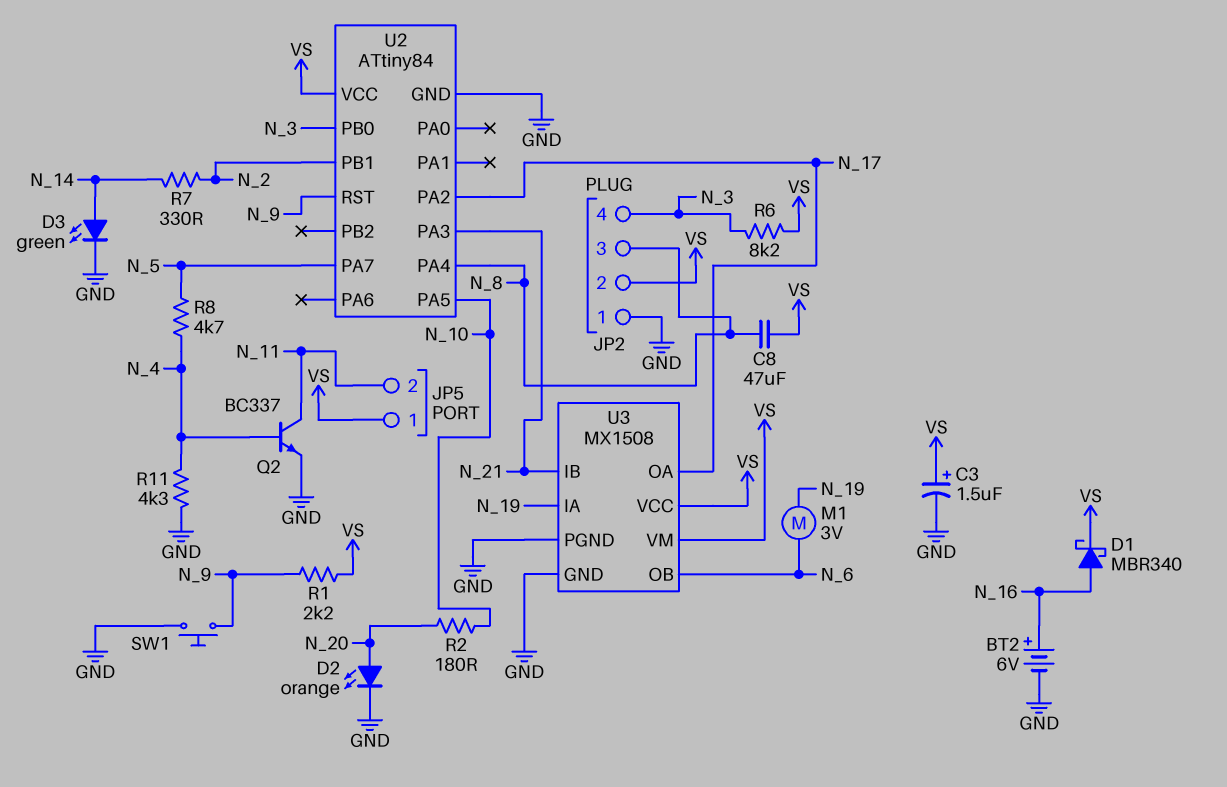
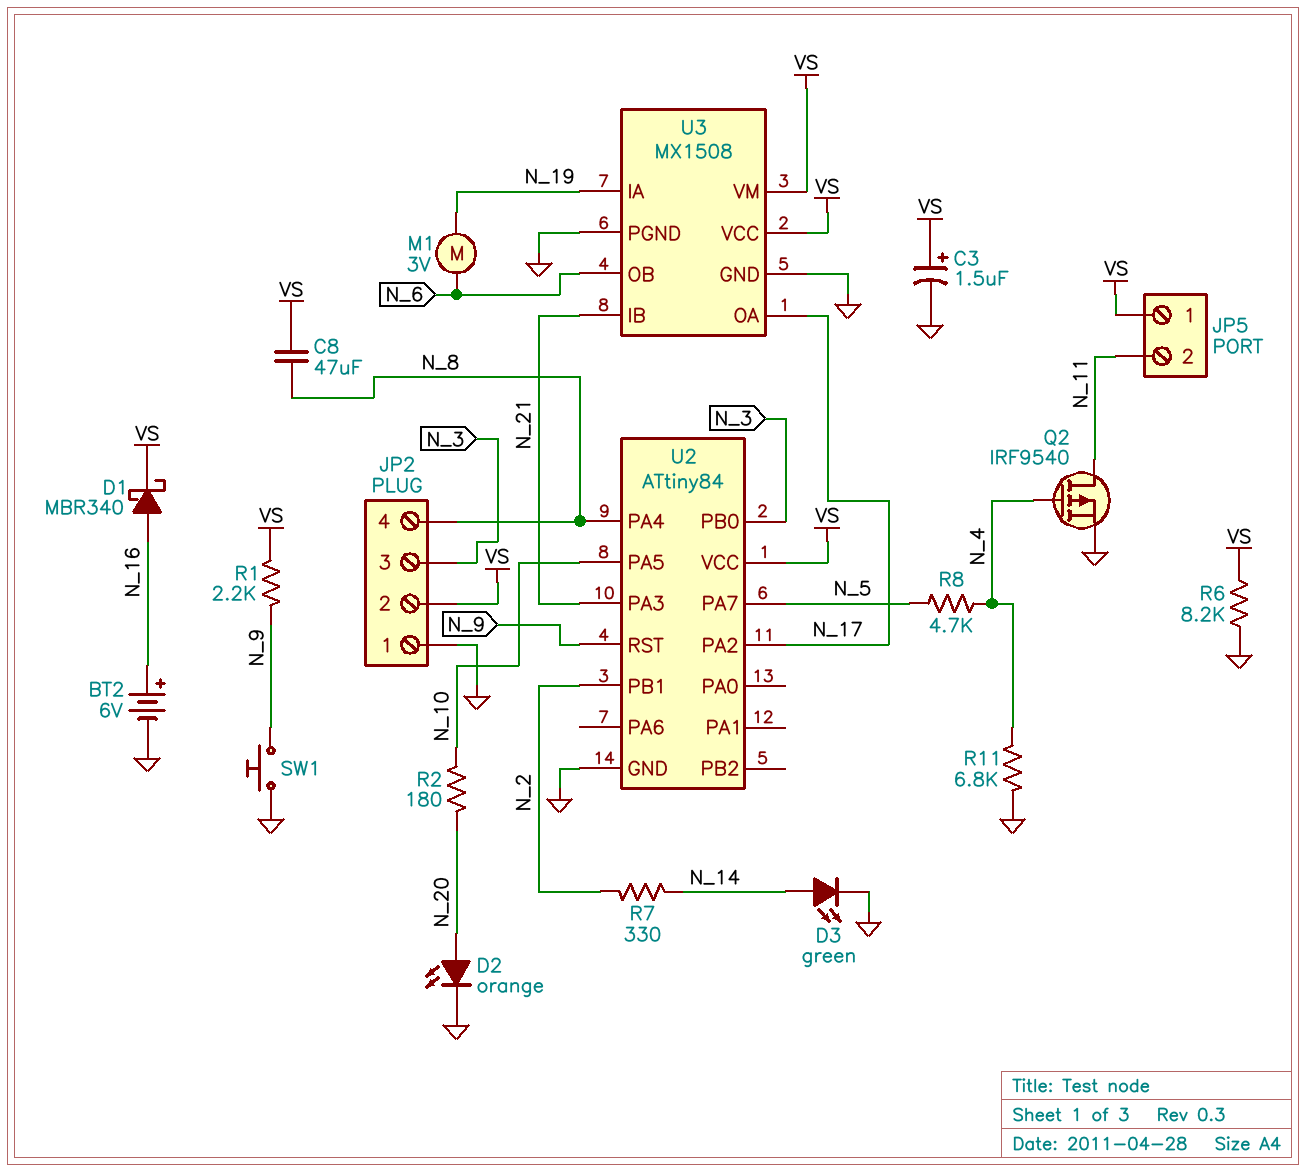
JP2 pin 3: N_8 -> N_3
JP2 pin 4: N_3 -> N_8
Q2: NPN BC337 (B N_4, C N_11, E GND) -> PMOS IRF9540 (G N_4, D N_11, S GND)
R6: 8.2k (N_3, VS) -> 8.2k (GND, VS)
R11: 4.3k (GND, N_4) -> 6.8k (GND, N_4)

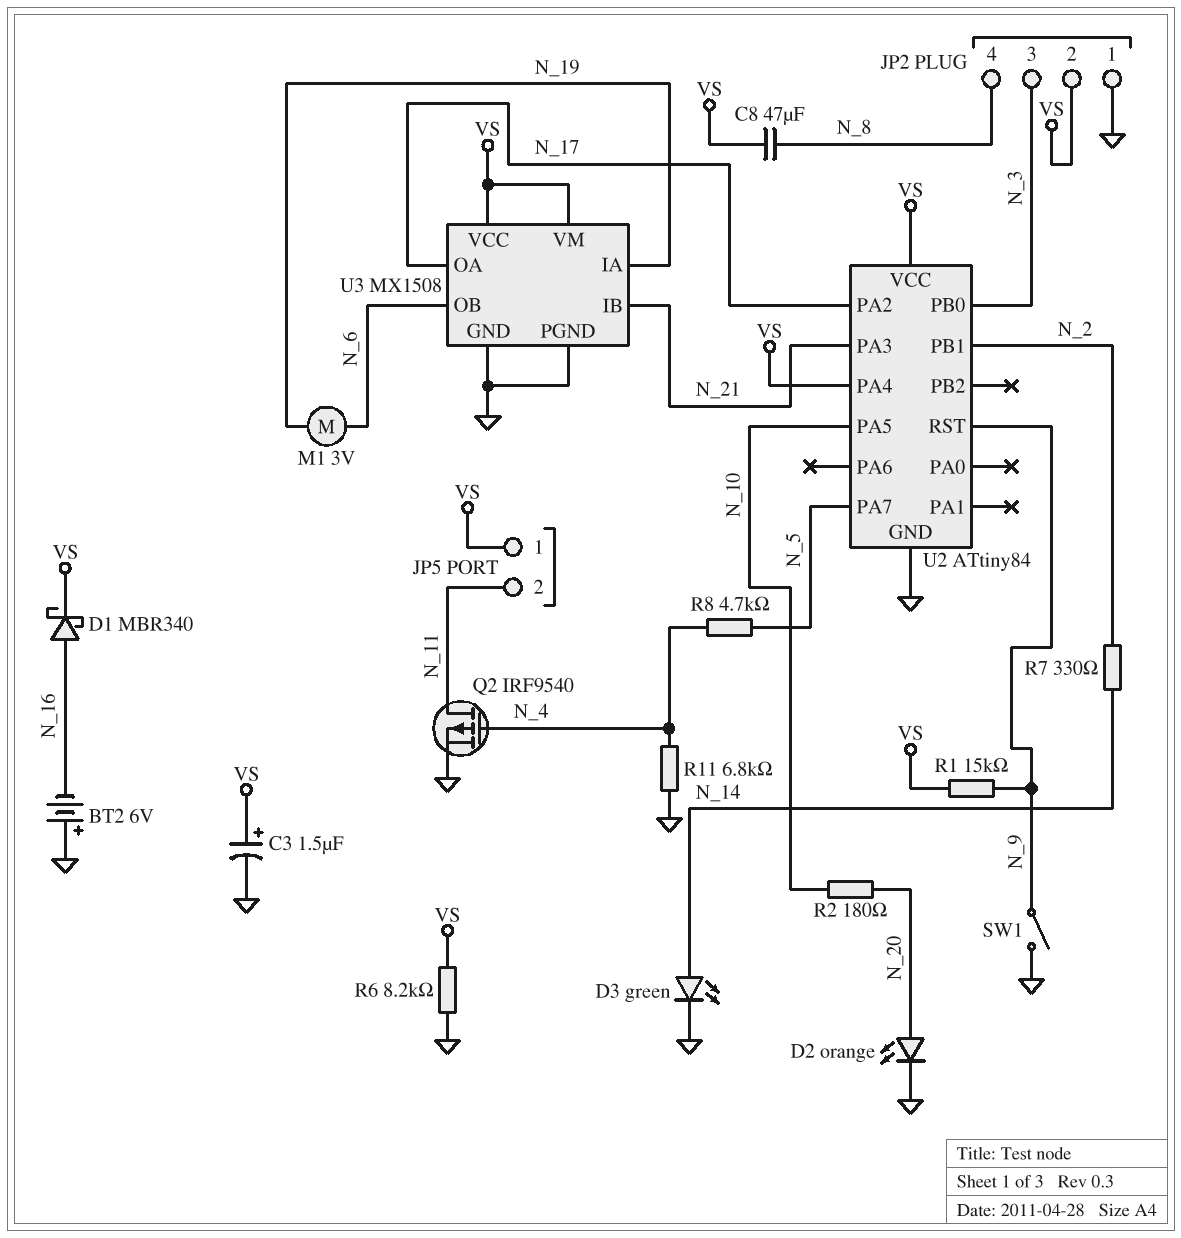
BT2: 6V (plus N_16, minus GND) -> 6V (plus GND, minus N_16)
R1: 2.2k (N_9, VS) -> 15k (N_9, VS)
SW1: button (GND, N_9) -> switch (GND, N_9)
U2 pin PA4: N_8 -> VS

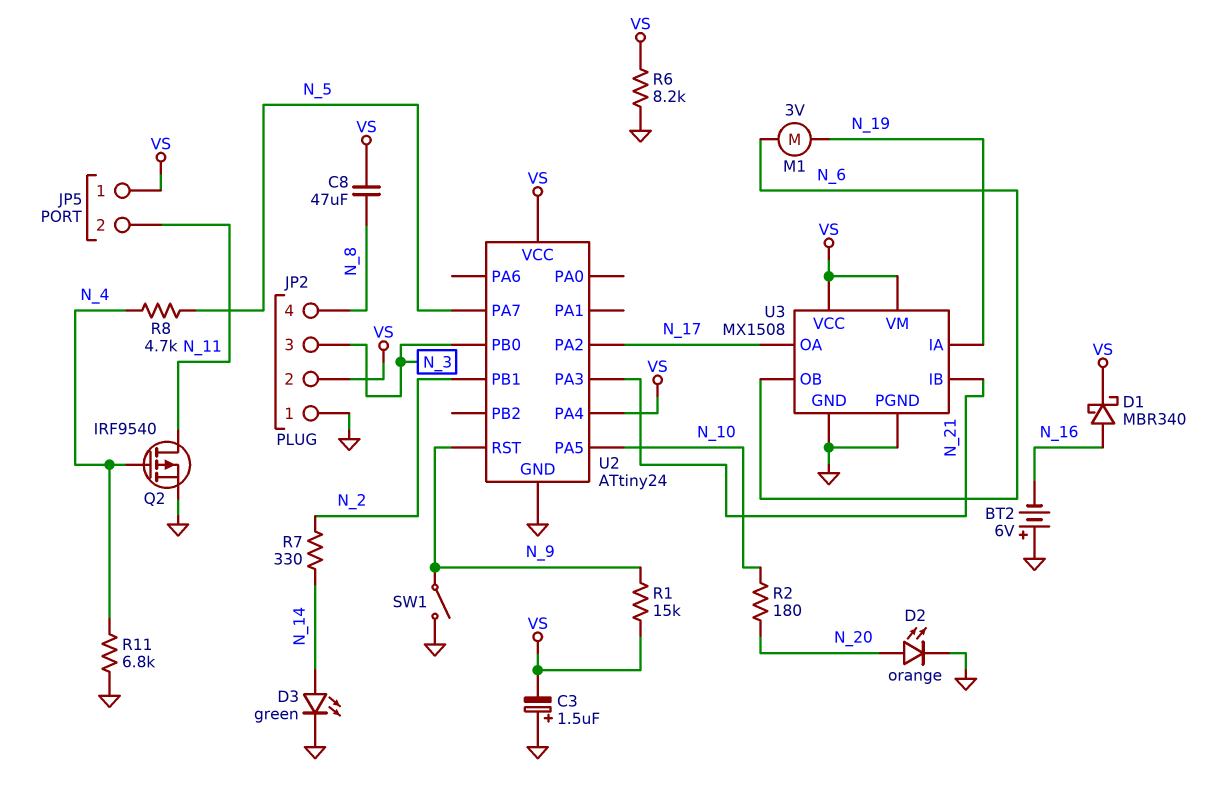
C3: 1.5uF (plus VS, minus GND) -> 1.5uF (plus GND, minus VS)
U2: ATtiny84 -> ATtiny24

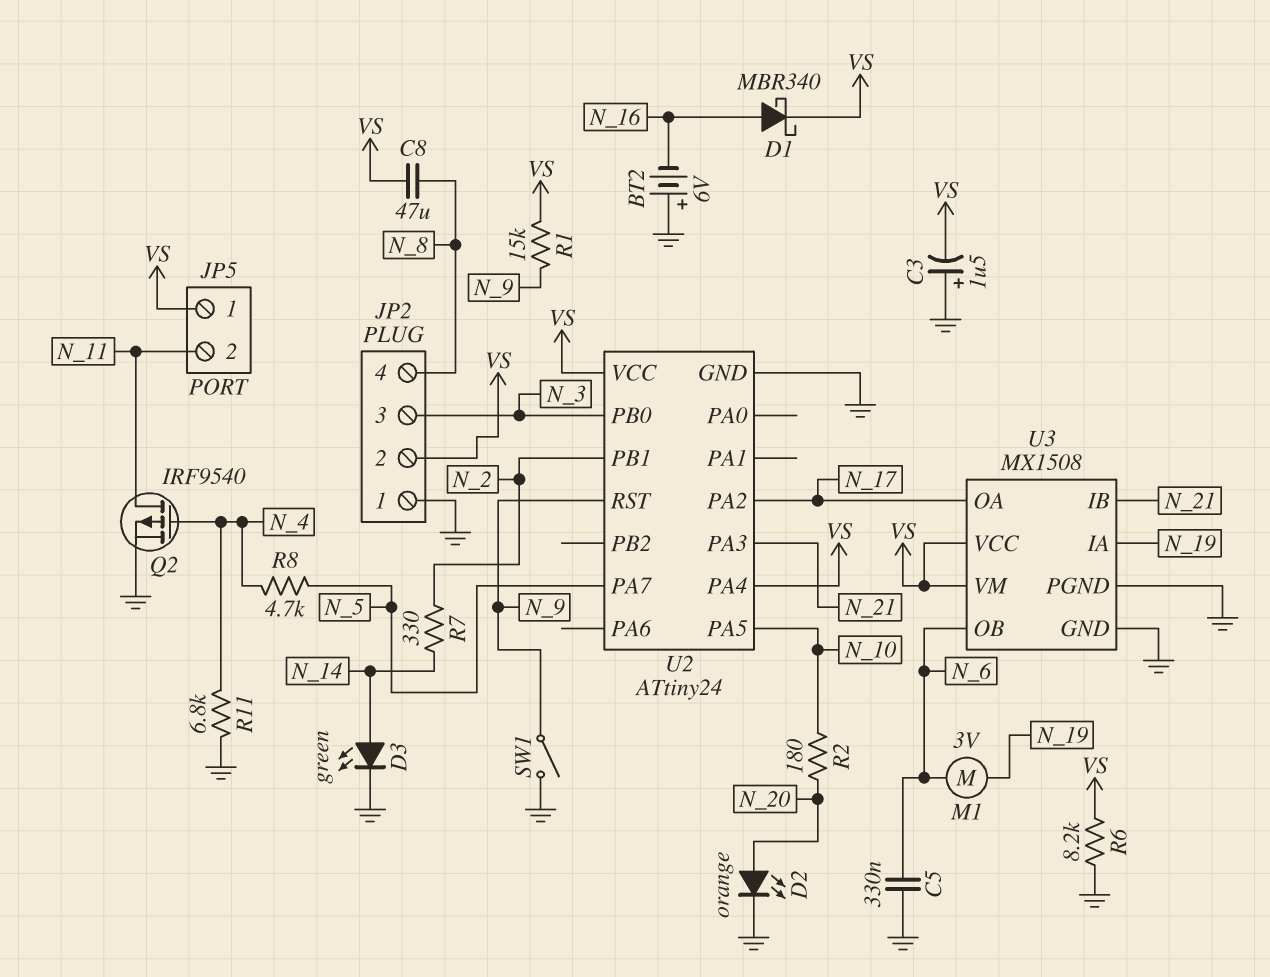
C5: none -> 330nF (GND, N_6)

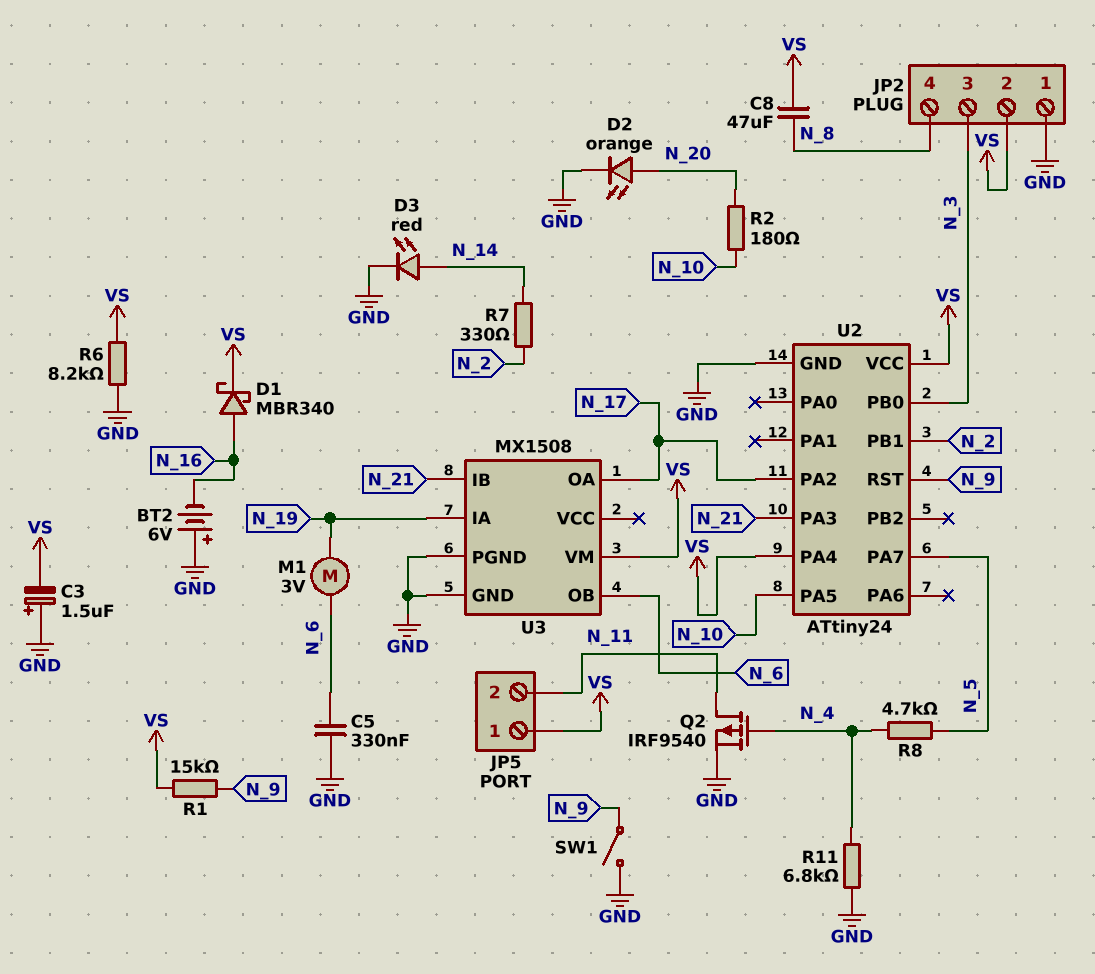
D3: LED green (A N_14, K GND) -> LED red (A N_14, K GND)
U3 pin VCC: VS -> none

